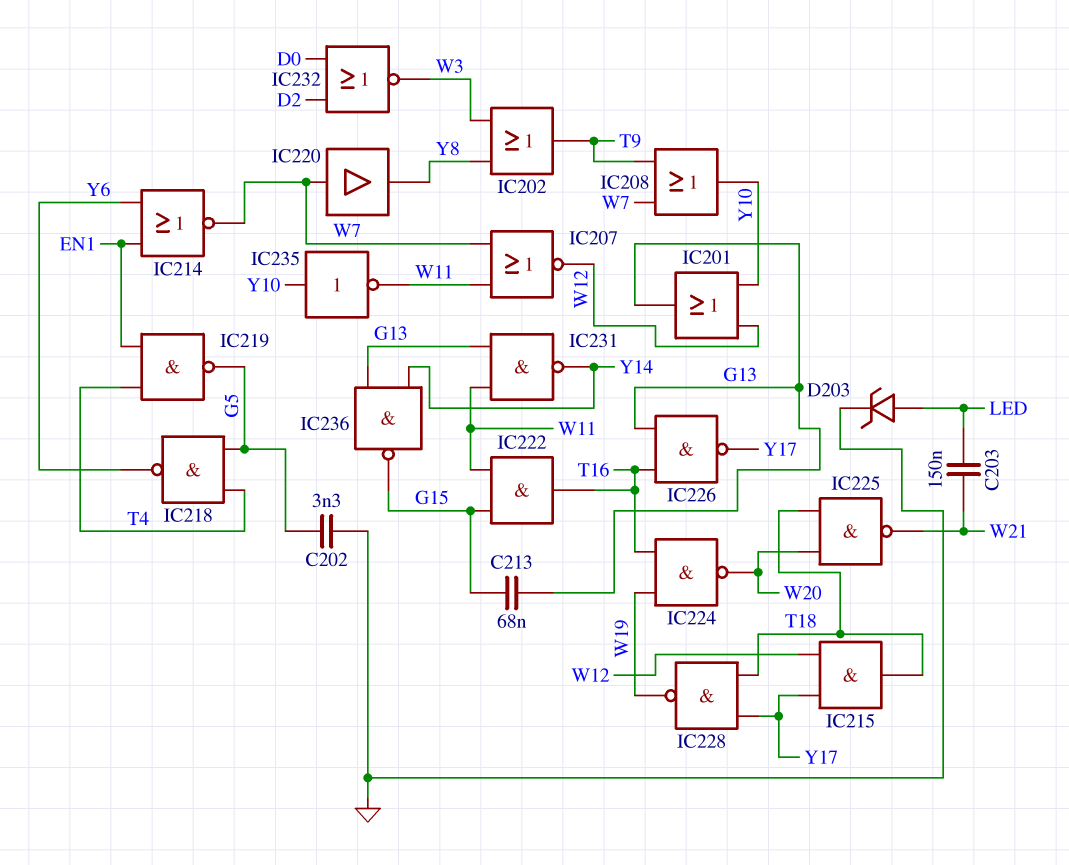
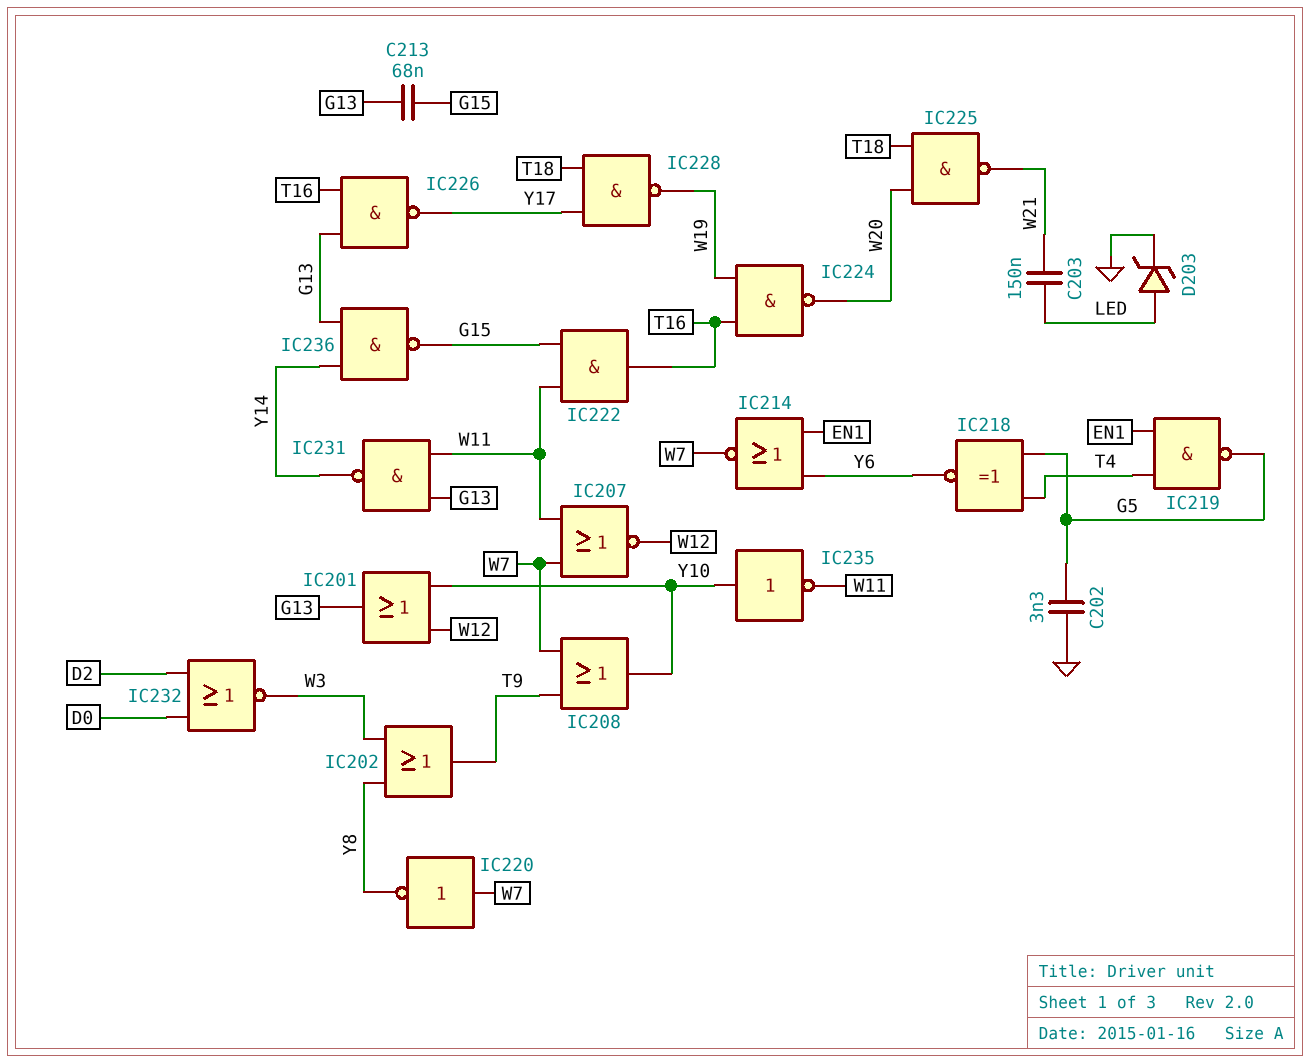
IC215: AND (in W12, in Y17, out T18) -> none
IC218: NAND (in G5, in T4, out Y6) -> XNOR (in G5, in T4, out Y6)
IC220: buffer (in W7, out Y8) -> NOT (in W7, out Y8)

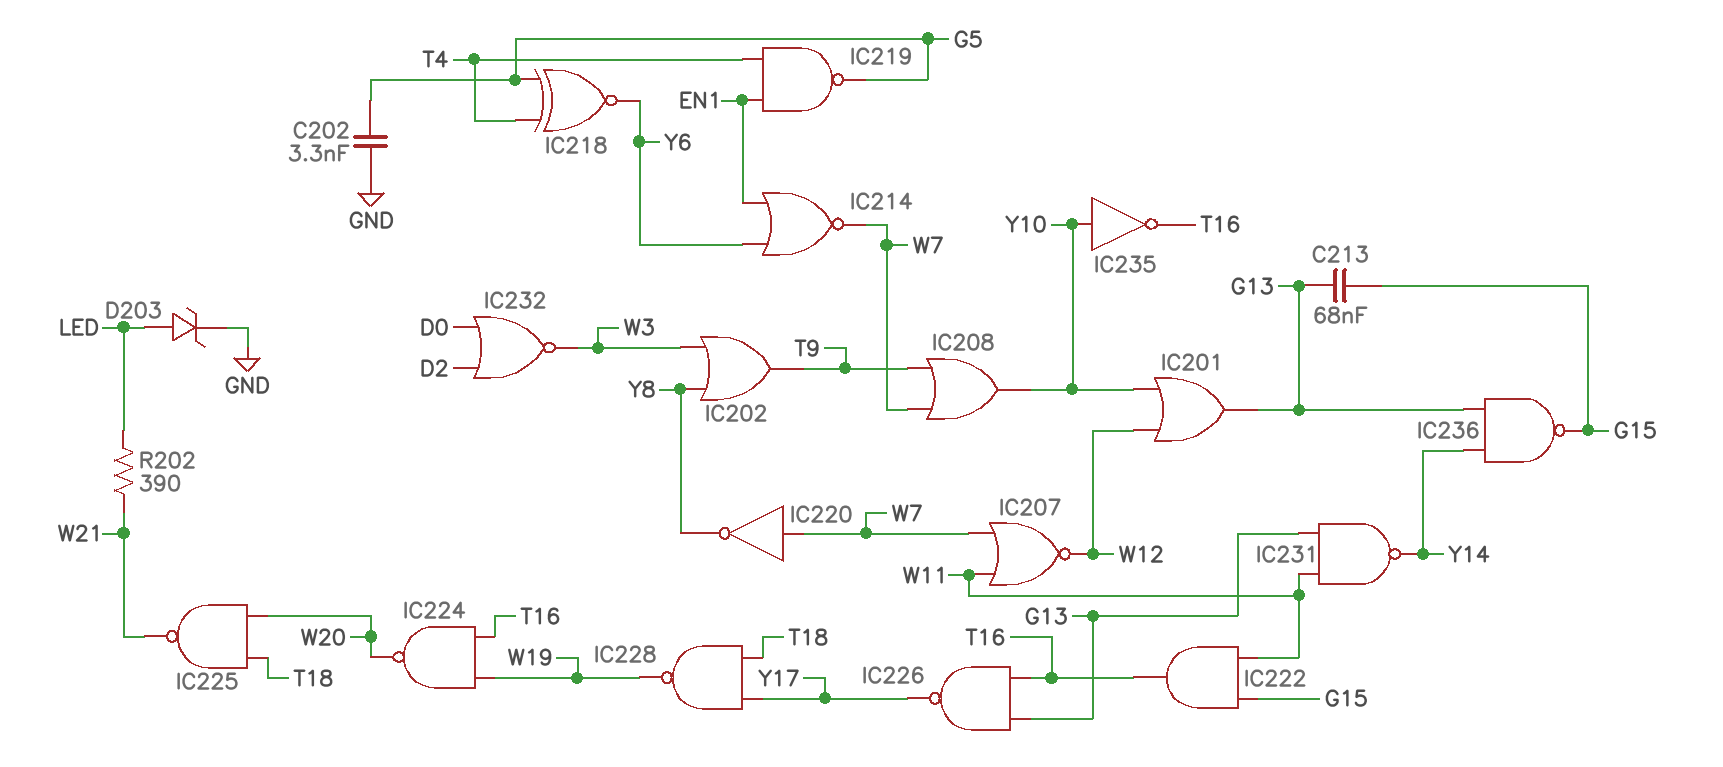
C203: 150nF (LED, W21) -> none
IC235: NOT (in Y10, out W11) -> NOT (in Y10, out T16)
R202: none -> 390 (LED, W21)

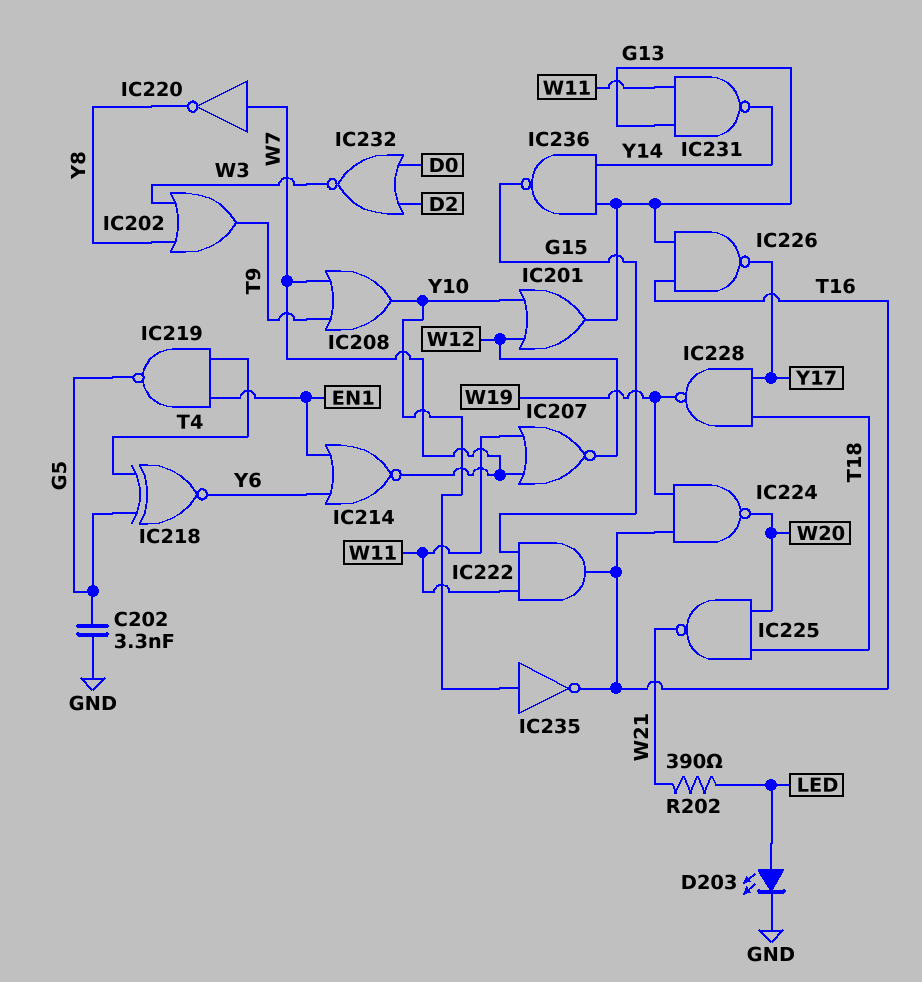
C213: 68nF (G13, G15) -> none
D203: zener (A LED, K GND) -> LED (A LED, K GND)

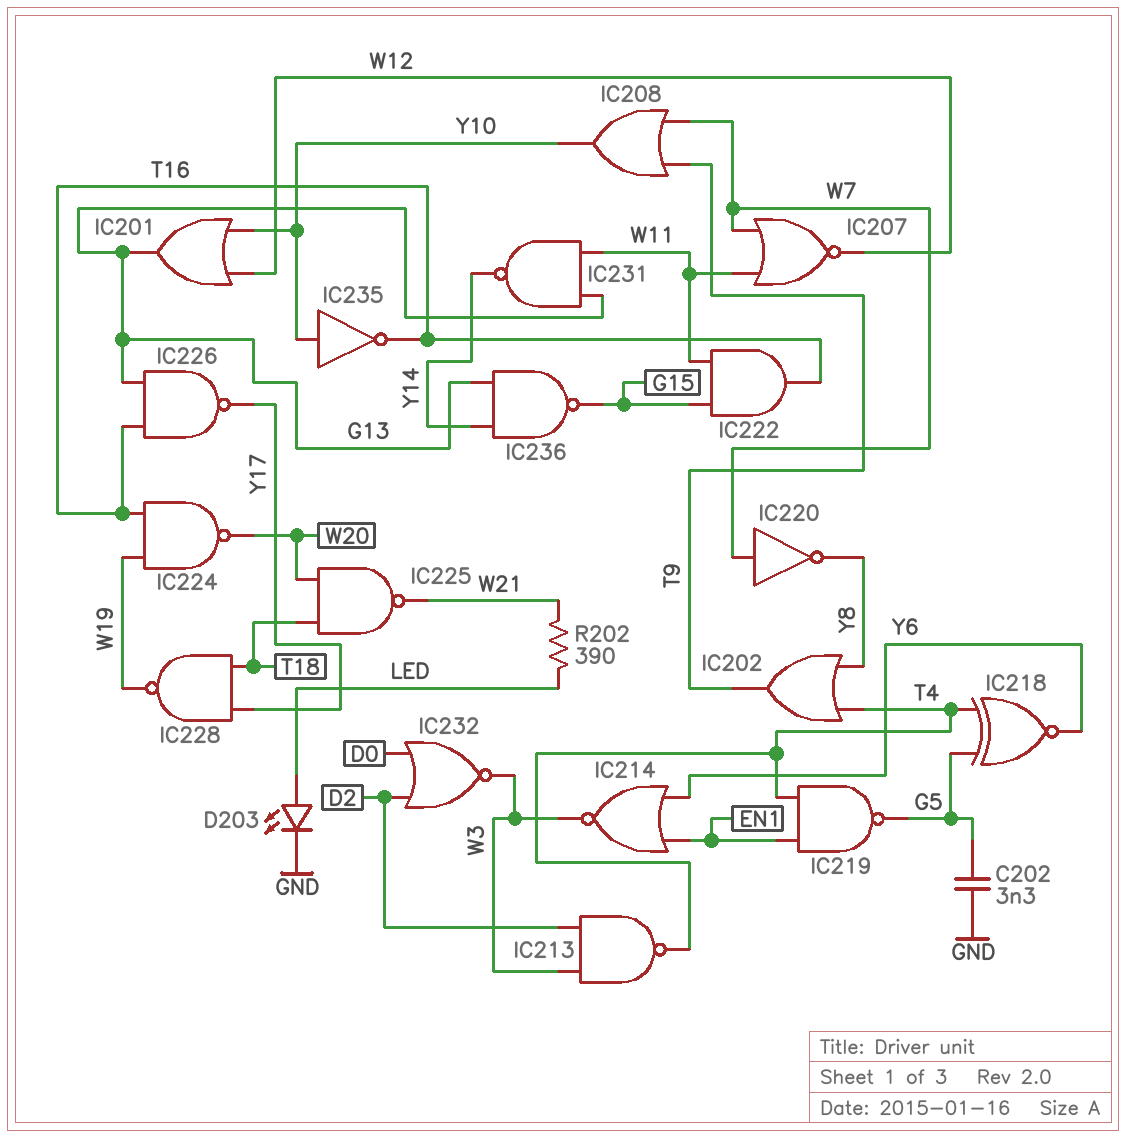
IC202: OR (in W3, in Y8, out T9) -> OR (in T4, in Y8, out T9)
IC213: none -> NAND (in D2, in W3, out T4)
IC214: NOR (in EN1, in Y6, out W7) -> NOR (in EN1, in Y6, out W3)

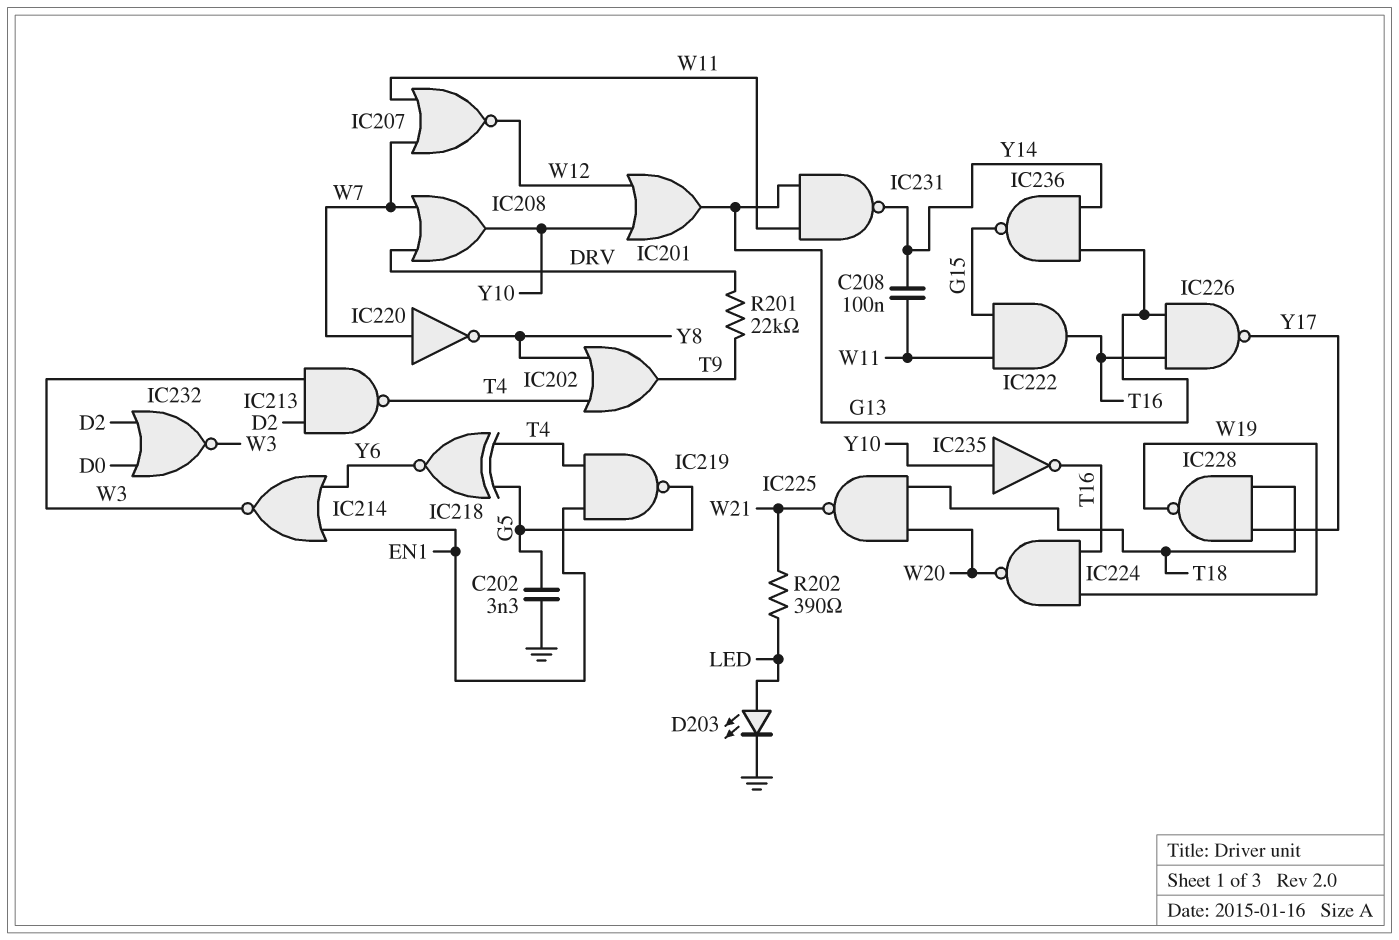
C208: none -> 100nF (W11, Y14)
IC208: OR (in T9, in W7, out Y10) -> OR (in DRV, in W7, out Y10)
R201: none -> 22k (DRV, T9)

